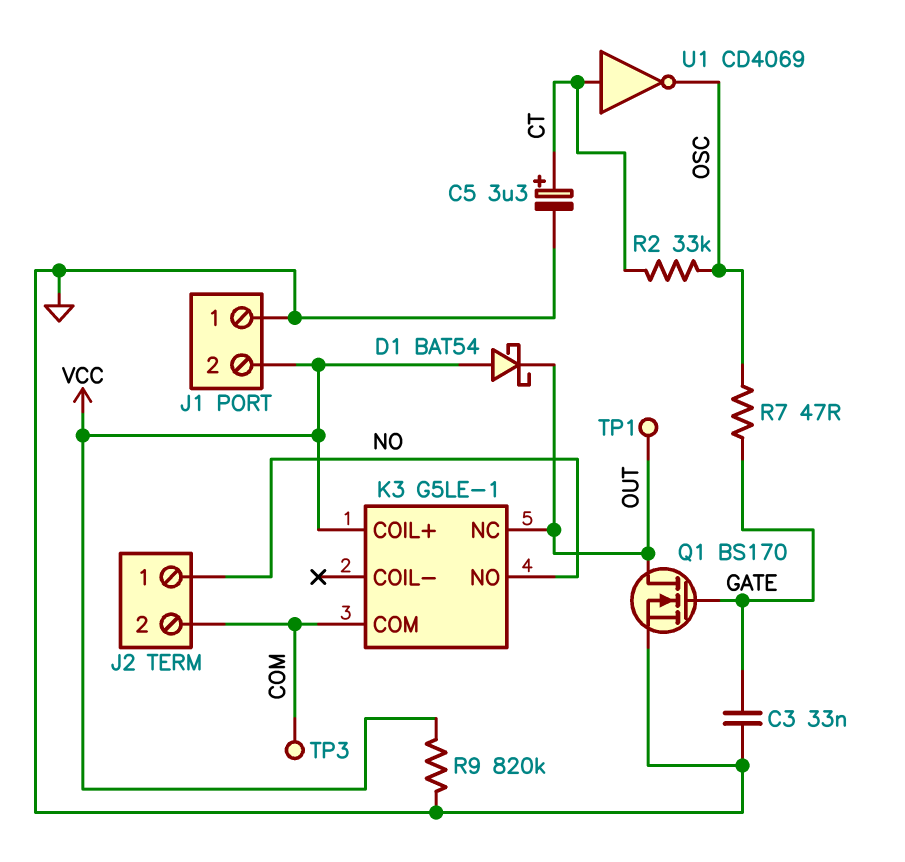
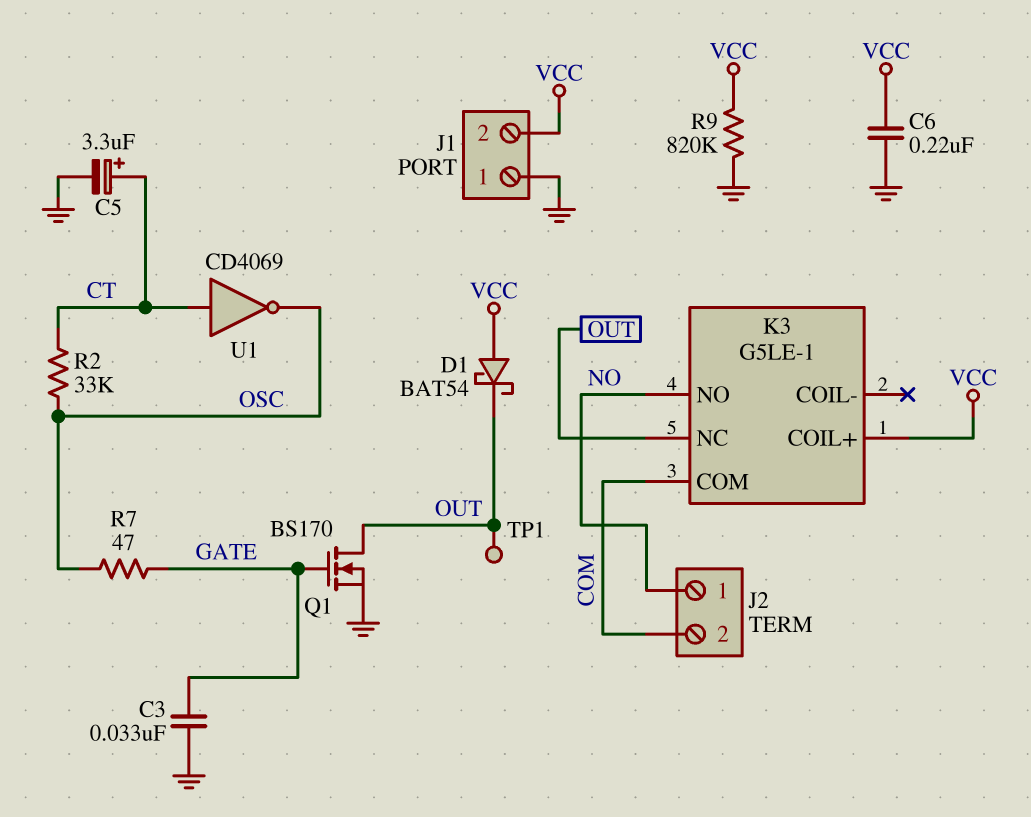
C6: none -> 220nF (GND, VCC)
TP3: test point (COM) -> none

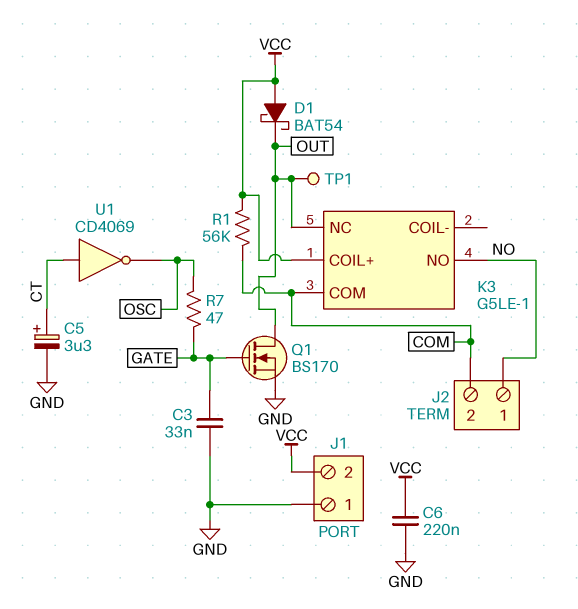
R1: none -> 56k (COM, VCC)
R2: 33k (CT, OSC) -> none
R9: 820k (GND, VCC) -> none

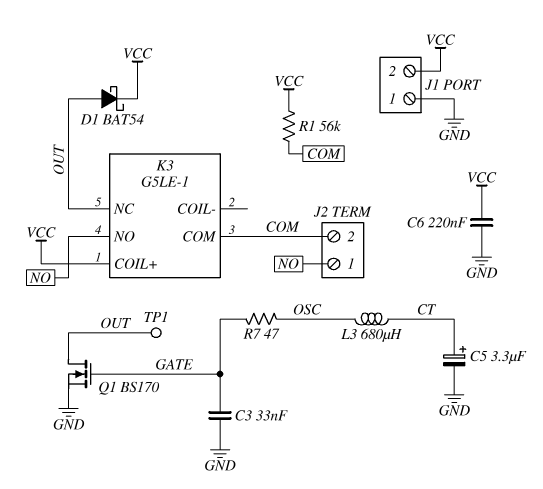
D1: schottky BAT54 (A VCC, K OUT) -> schottky BAT54 (A OUT, K VCC)
L3: none -> 680uH (CT, OSC)
U1: NOT CD4069 (in CT, out OSC) -> none

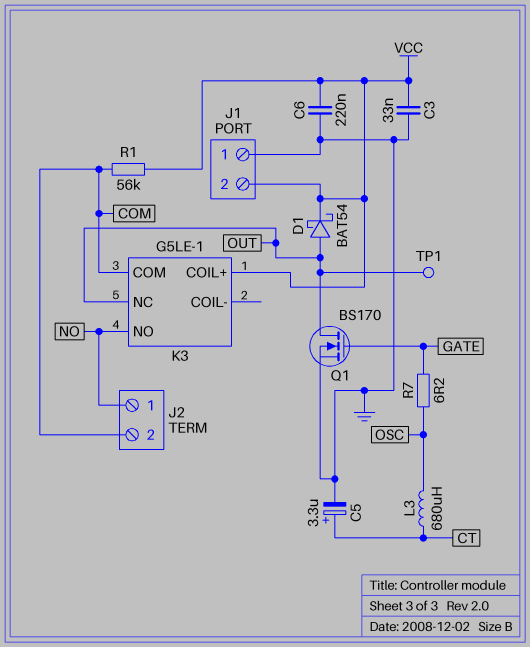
C3: 33nF (GATE, GND) -> 33nF (GND, VCC)
R7: 47 (GATE, OSC) -> 6.2 (GATE, OSC)

